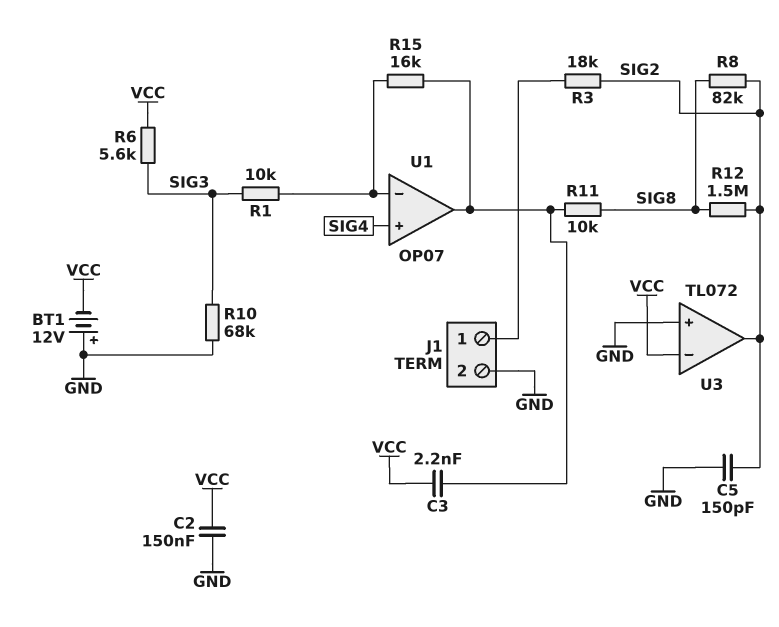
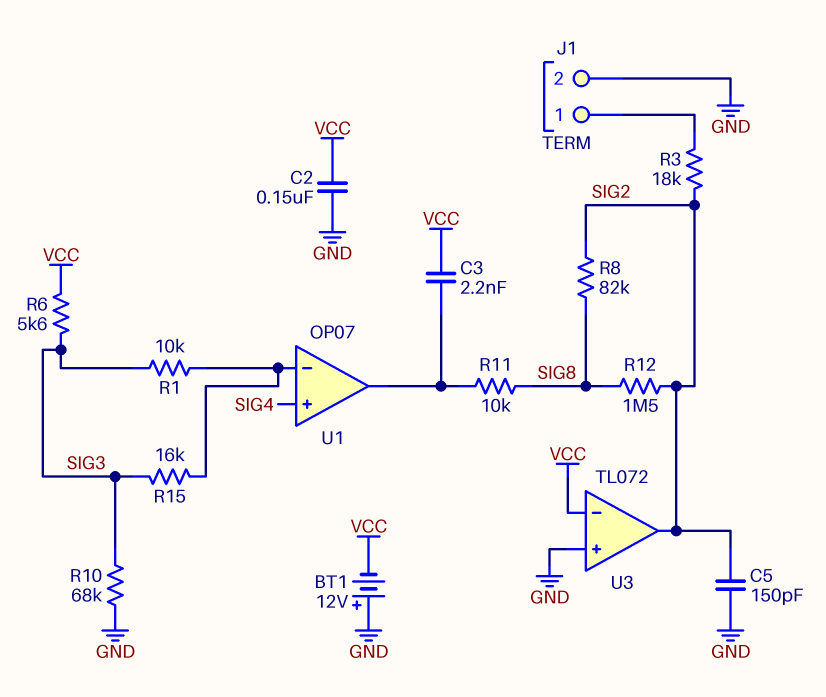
R15: 16k (U1/in-, U1/out) -> 16k (SIG3, U1/in-)

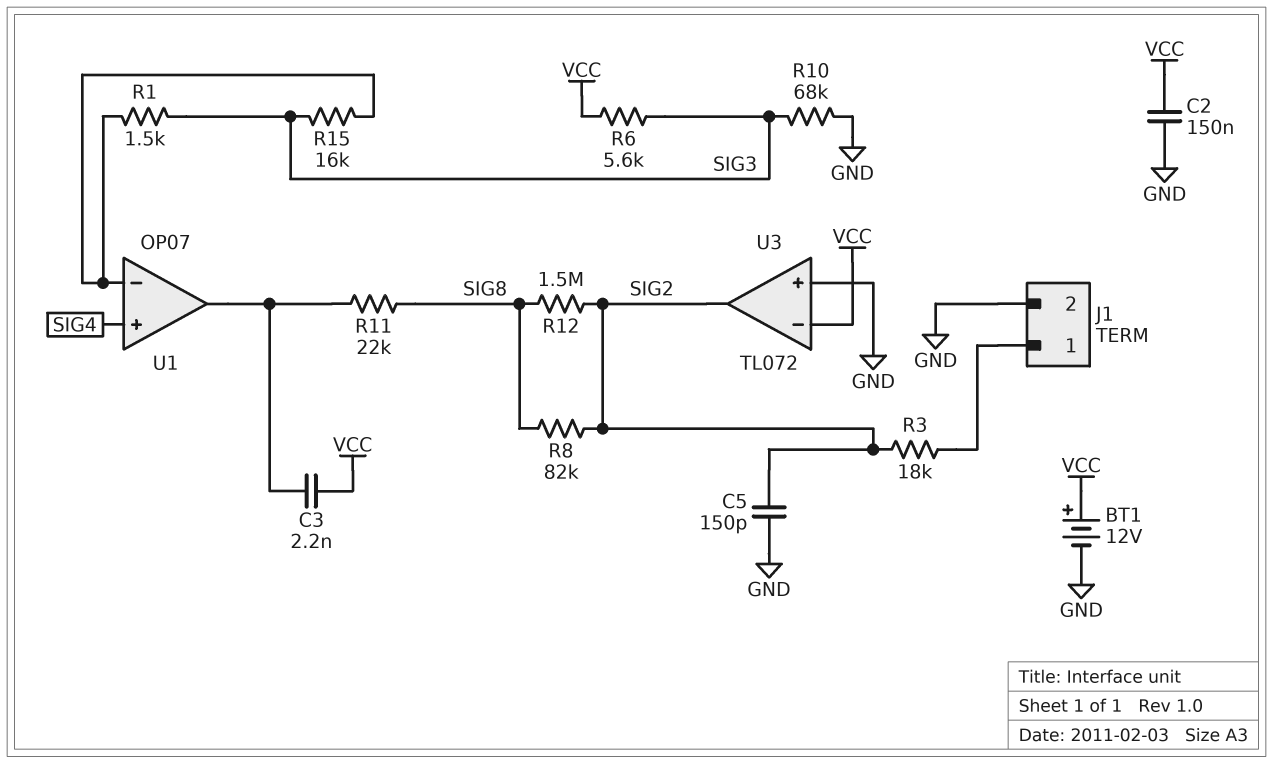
BT1: 12V (plus GND, minus VCC) -> 12V (plus VCC, minus GND)
R1: 10k (SIG3, U1/in-) -> 1.5k (SIG3, U1/in-)
R11: 10k (SIG8, U1/out) -> 22k (SIG8, U1/out)

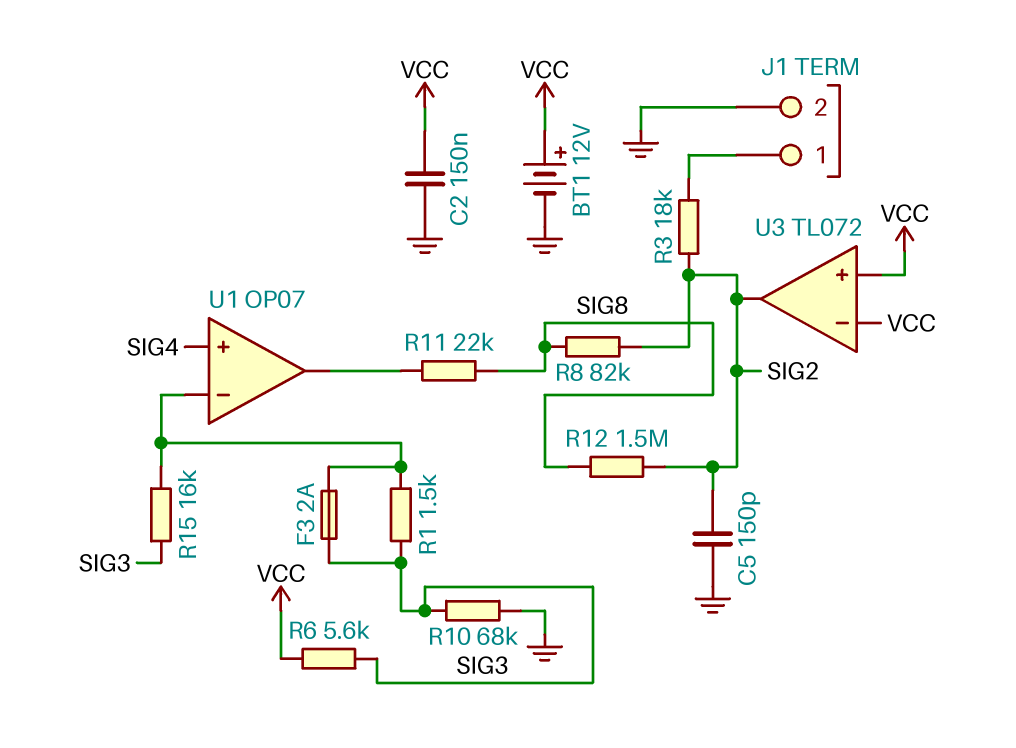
C3: 2.2nF (U1/out, VCC) -> none
F3: none -> 2A (SIG3, U1/in-)
U3 pin in+: GND -> VCC

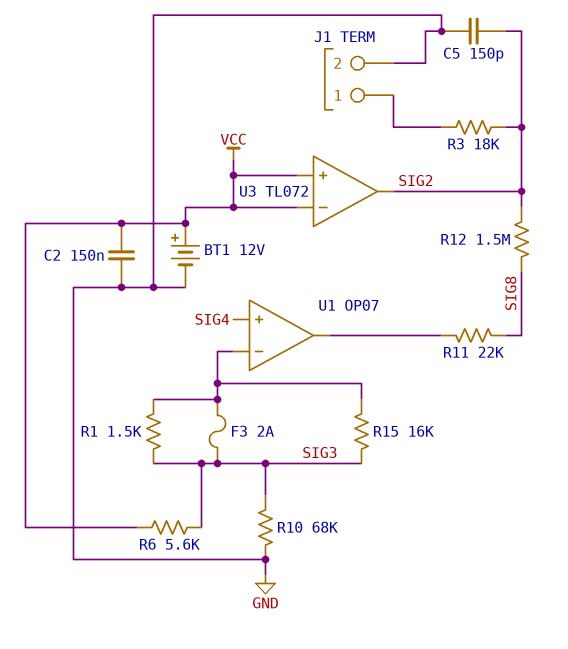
R8: 82k (SIG2, SIG8) -> none

